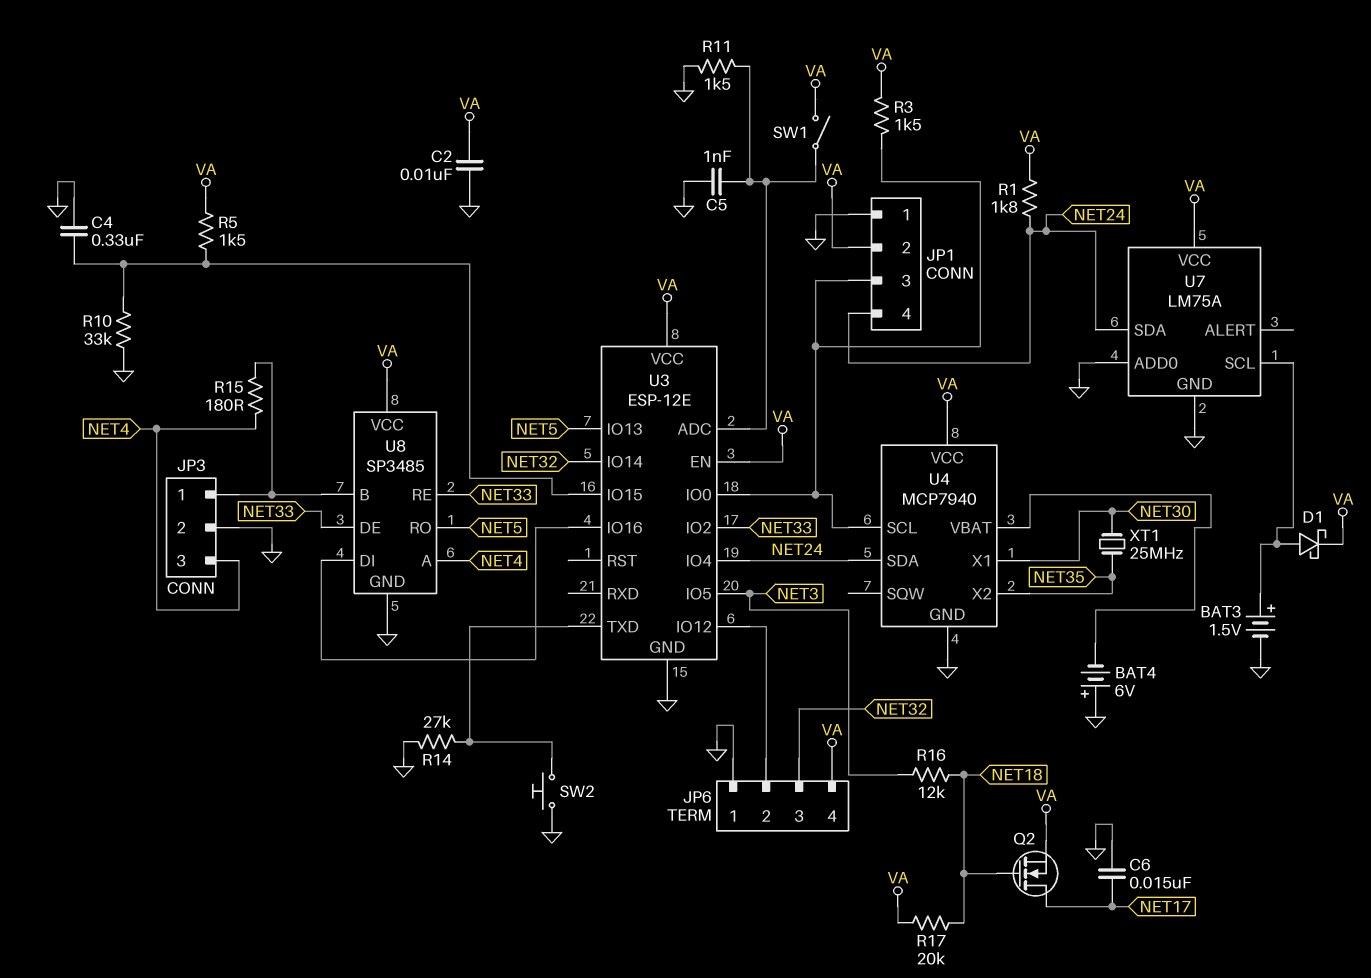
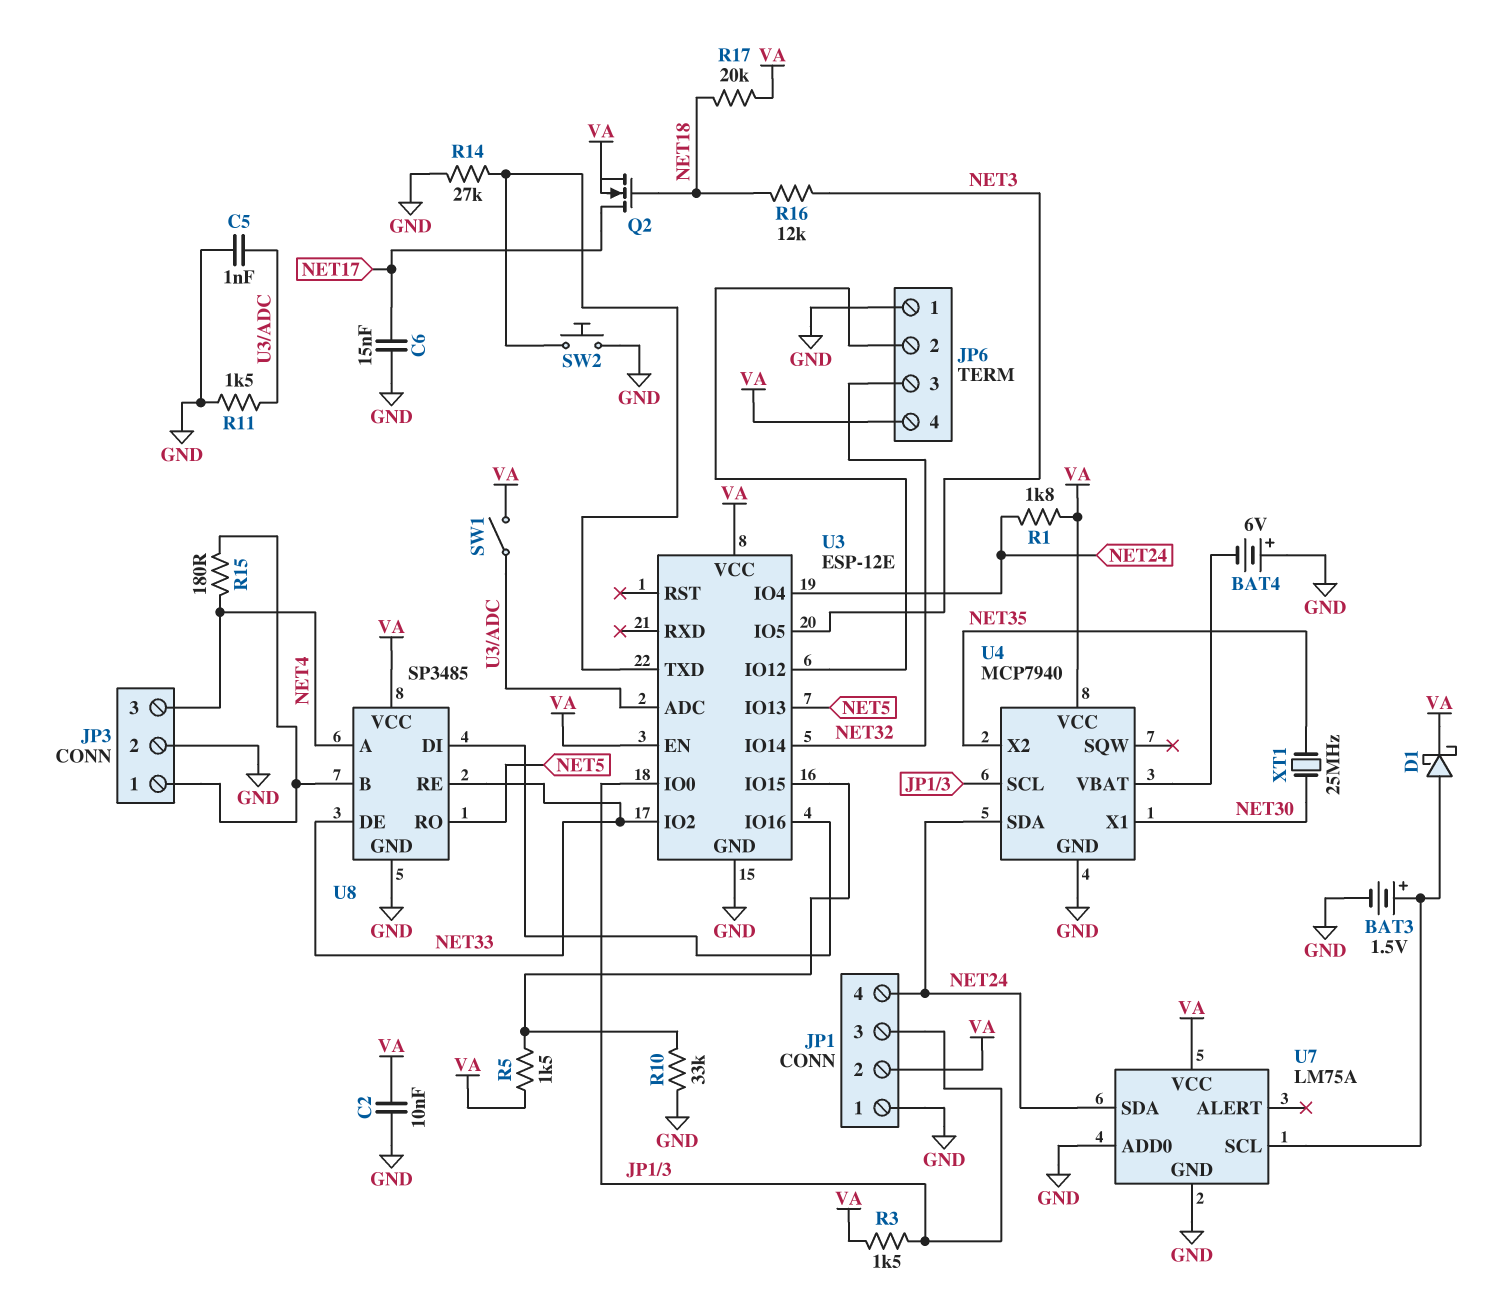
C4: 330nF (GND, U3/IO15) -> none

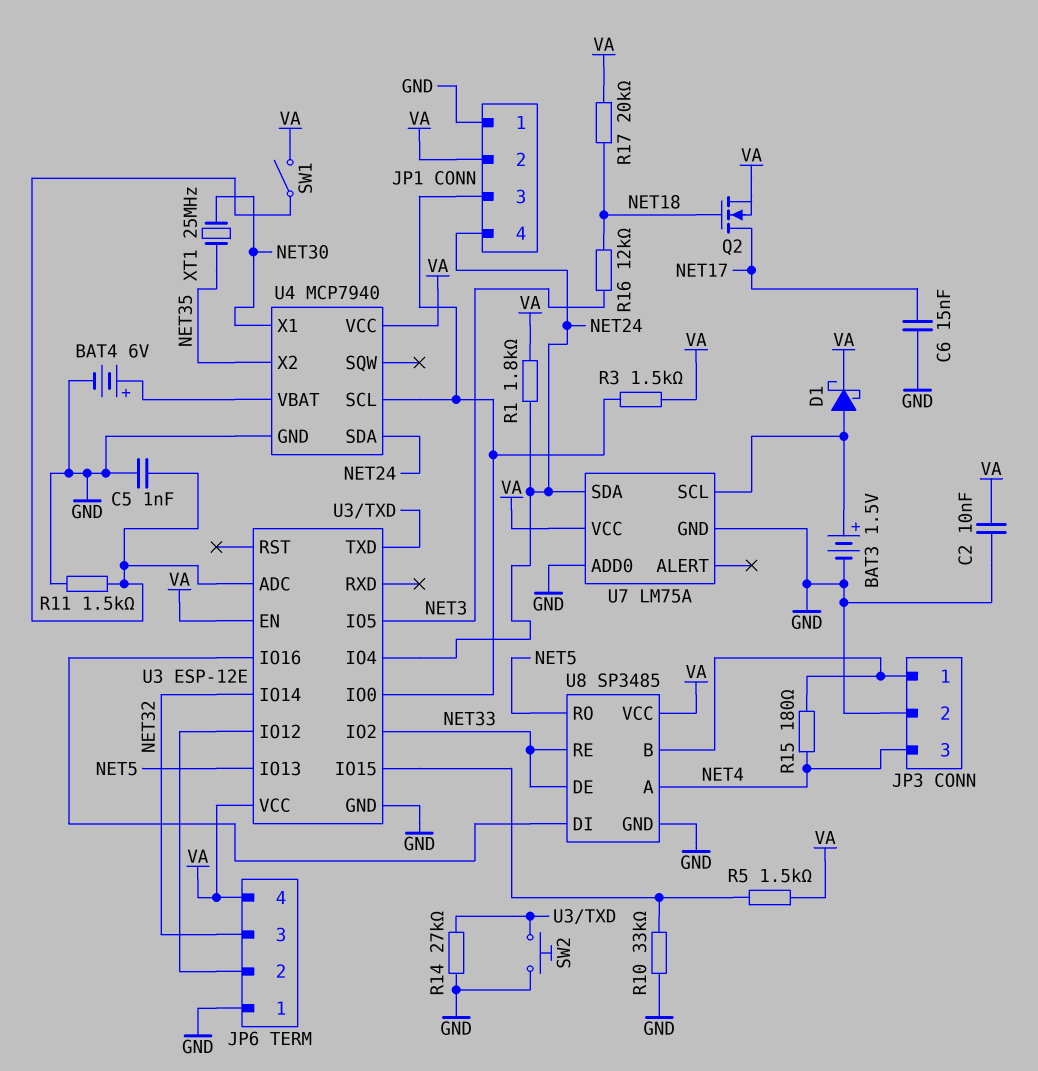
BAT4: 6V (plus GND, minus U4/VBAT) -> 6V (plus U4/VBAT, minus GND)

